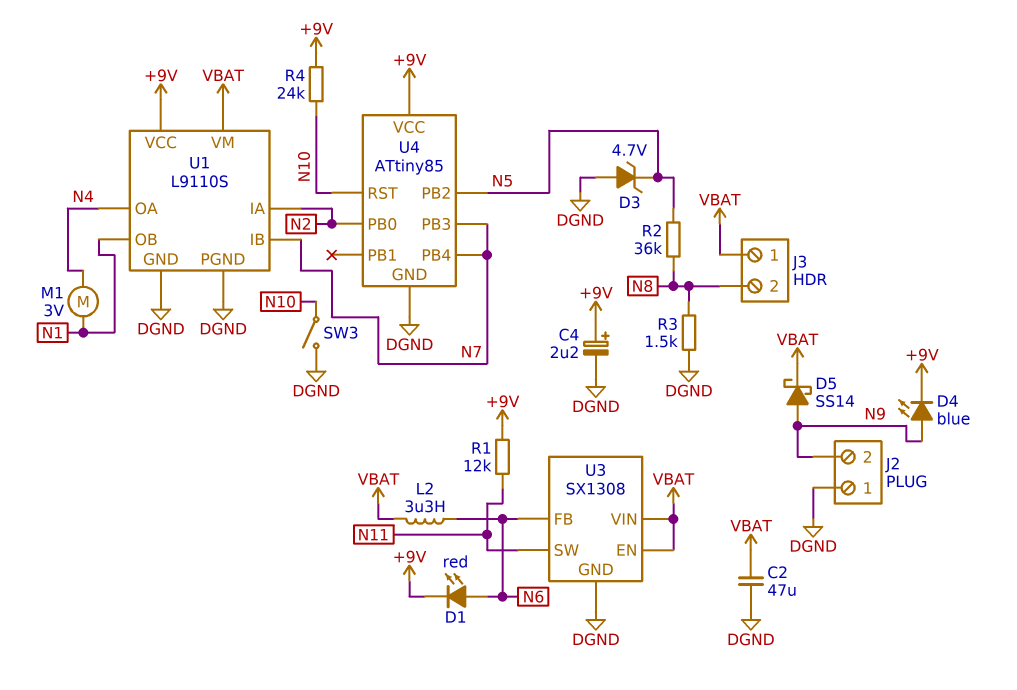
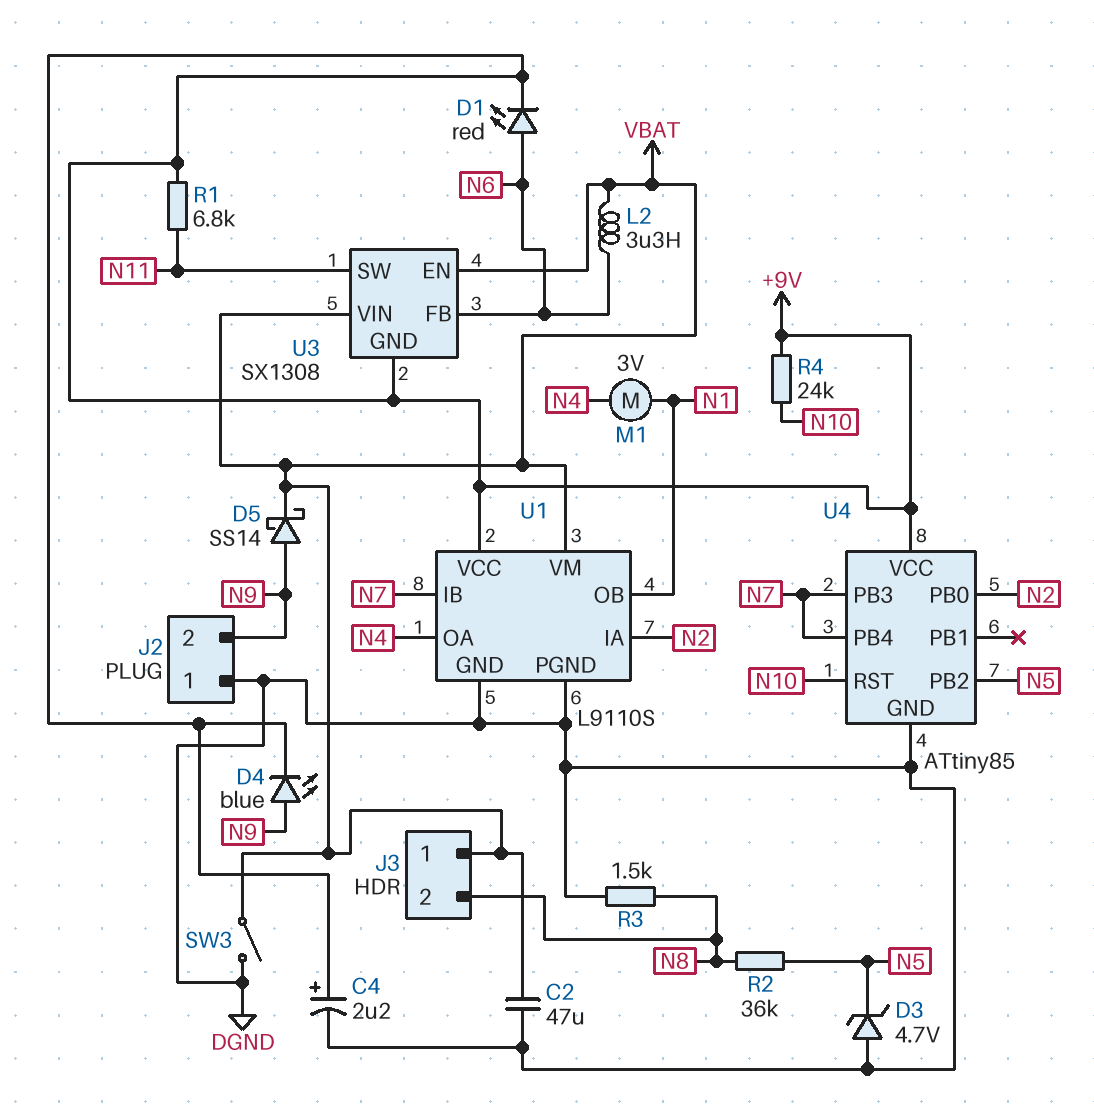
R1: 12k (+9V, N11) -> 6.8k (+9V, N11)
SW3: switch (DGND, N10) -> switch (DGND, VBAT)
U3 pin GND: DGND -> +9V

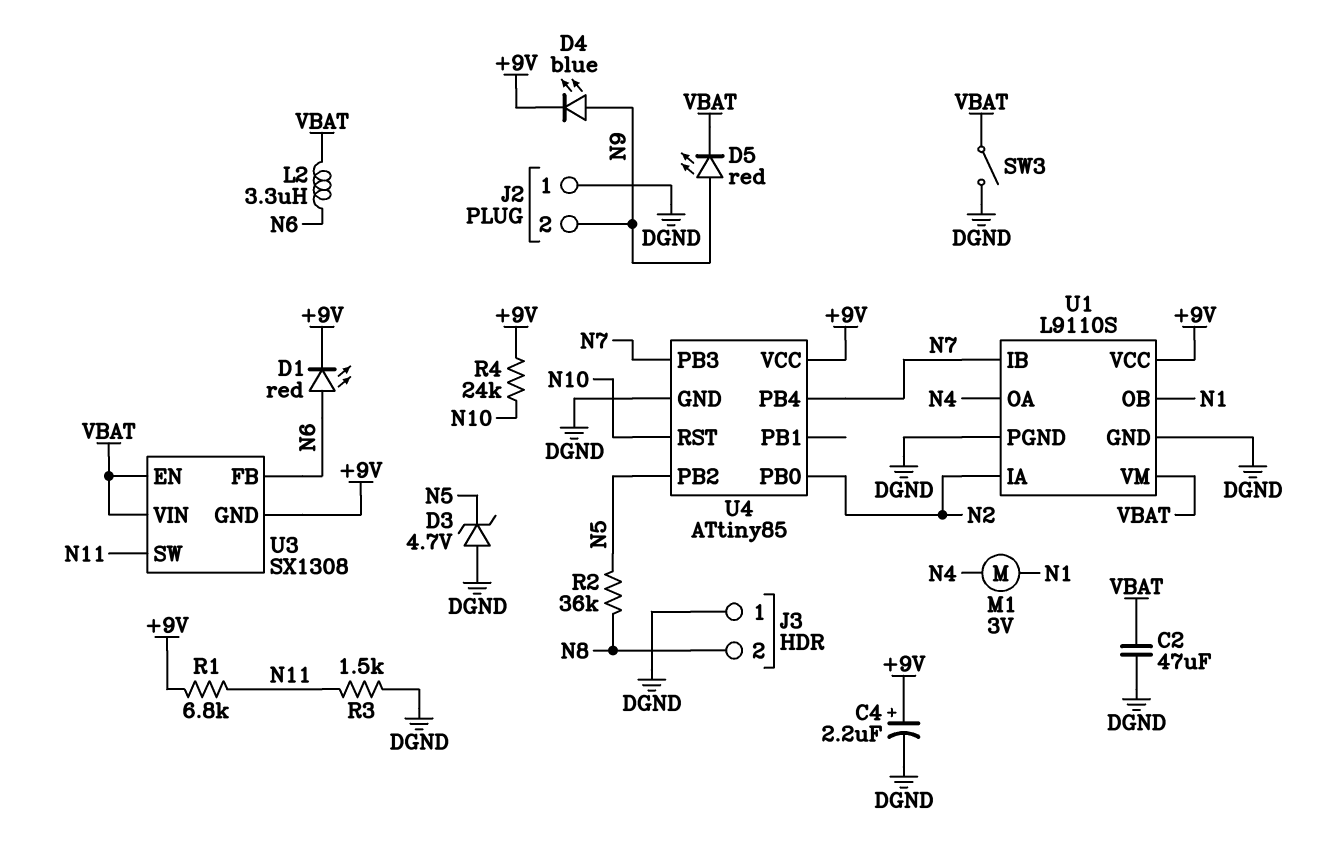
D5: schottky SS14 (A N9, K VBAT) -> LED red (A N9, K VBAT)
J3 pin 1: VBAT -> DGND
R3: 1.5k (DGND, N8) -> 1.5k (DGND, N11)

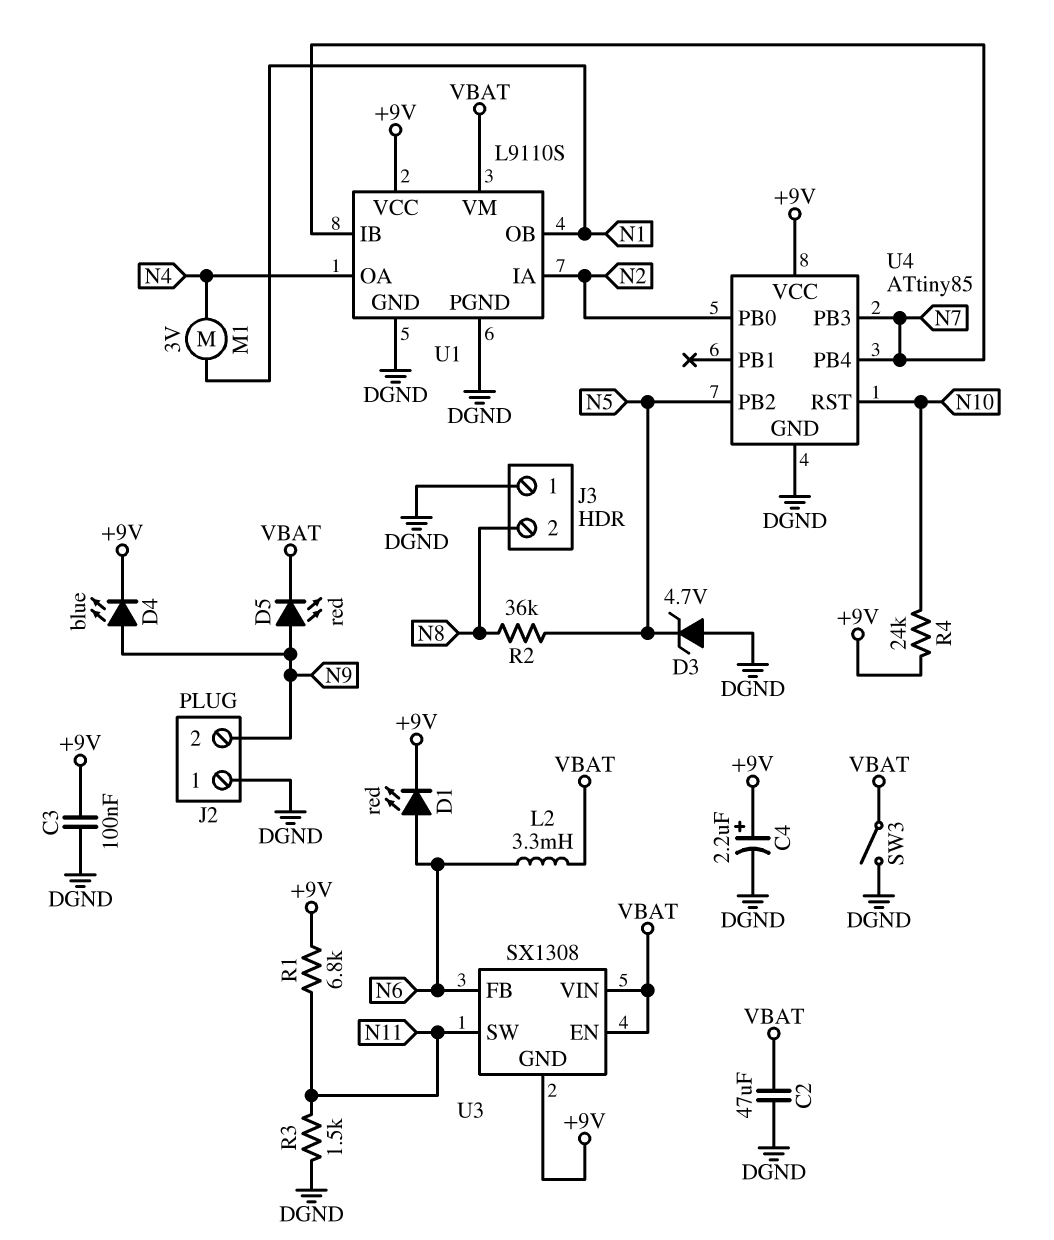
C3: none -> 100nF (+9V, DGND)
L2: 3.3uH (N6, VBAT) -> 3.3mH (N6, VBAT)

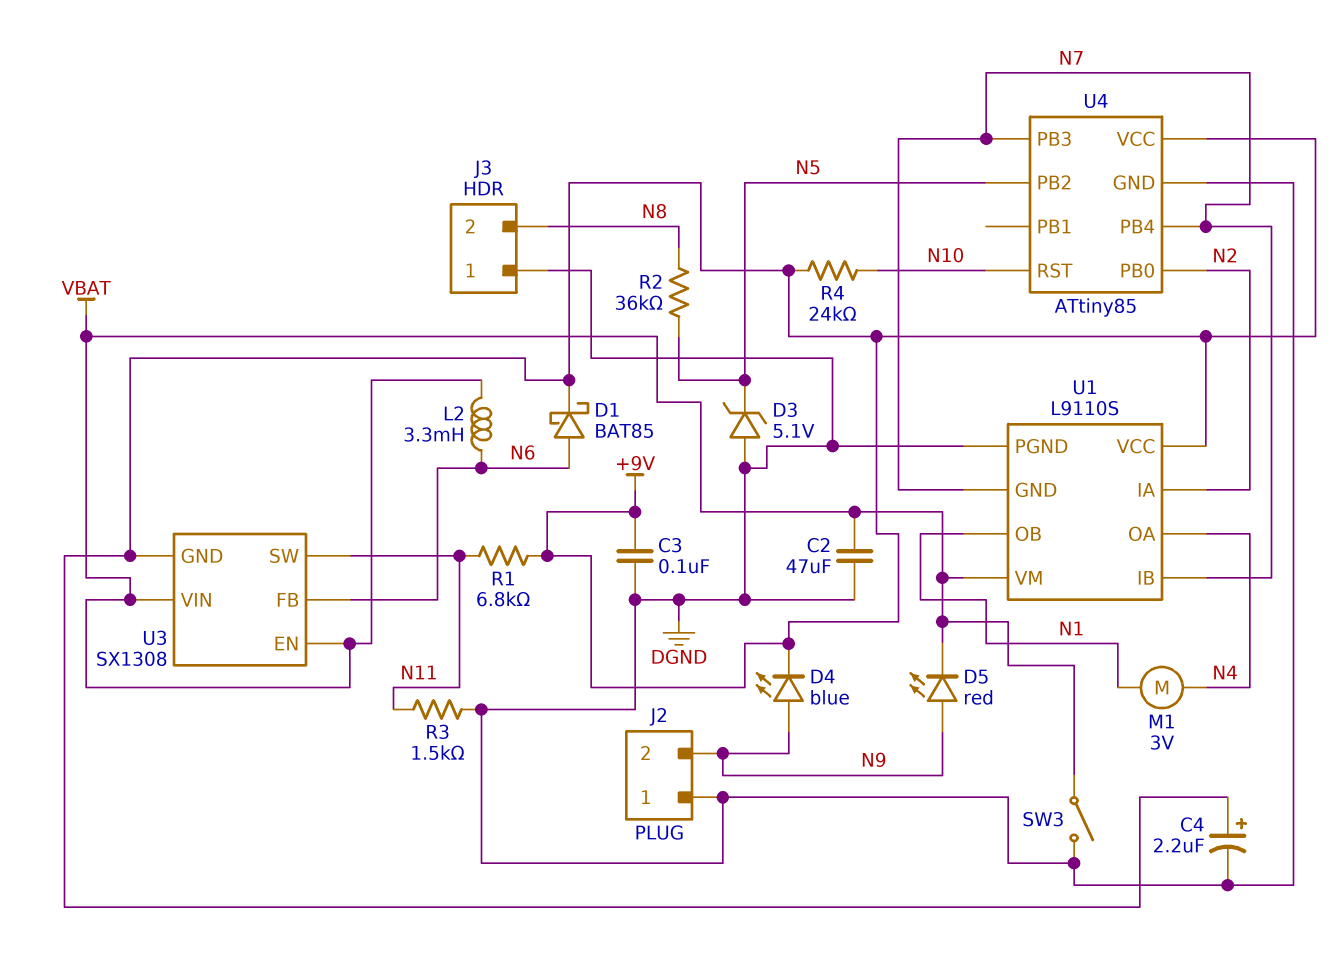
D1: LED red (A N6, K +9V) -> schottky BAT85 (A N6, K +9V)
D3: zener 4.7V (A DGND, K N5) -> zener 5.1V (A DGND, K N5)
U1 pin GND: DGND -> N7

